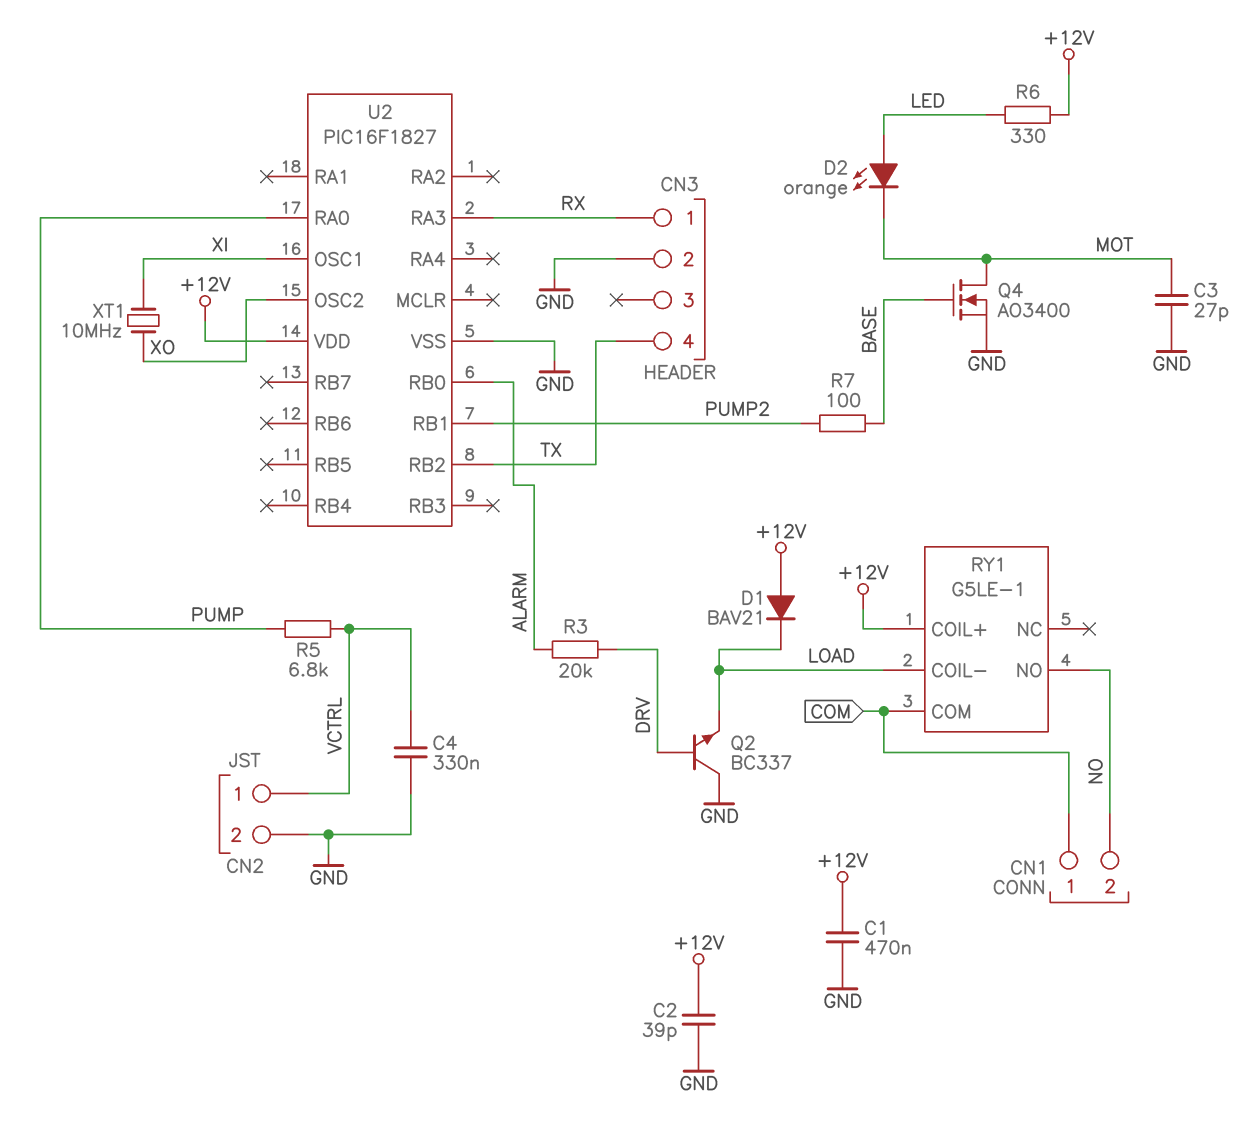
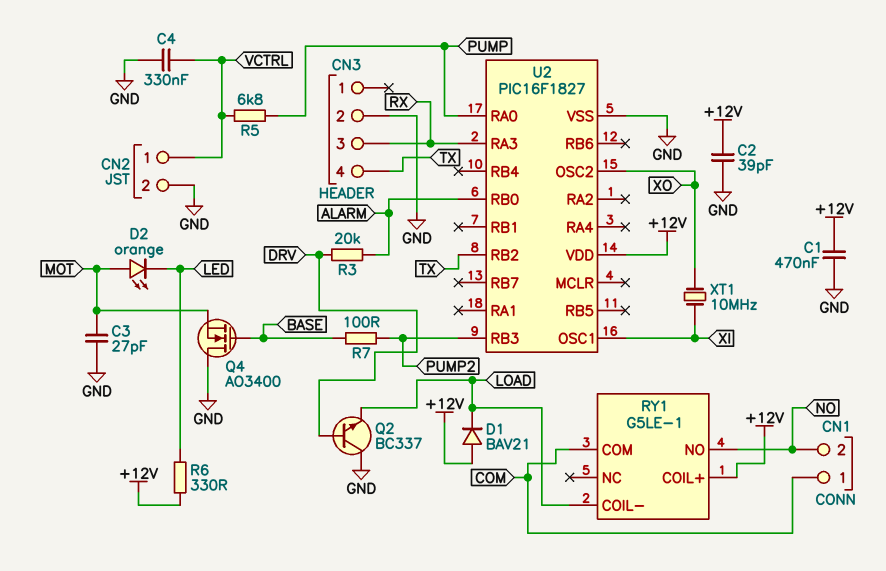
CN3 pin 1: RX -> none
CN3 pin 3: none -> RX
D2: LED orange (A LED, K MOT) -> LED orange (A MOT, K LED)
Q4: NMOS AO3400 (G BASE, D MOT, S GND) -> NMOS AO3400 (G BASE, D GND, S MOT)
U2 pin RB1: PUMP2 -> none
U2 pin RB3: none -> PUMP2

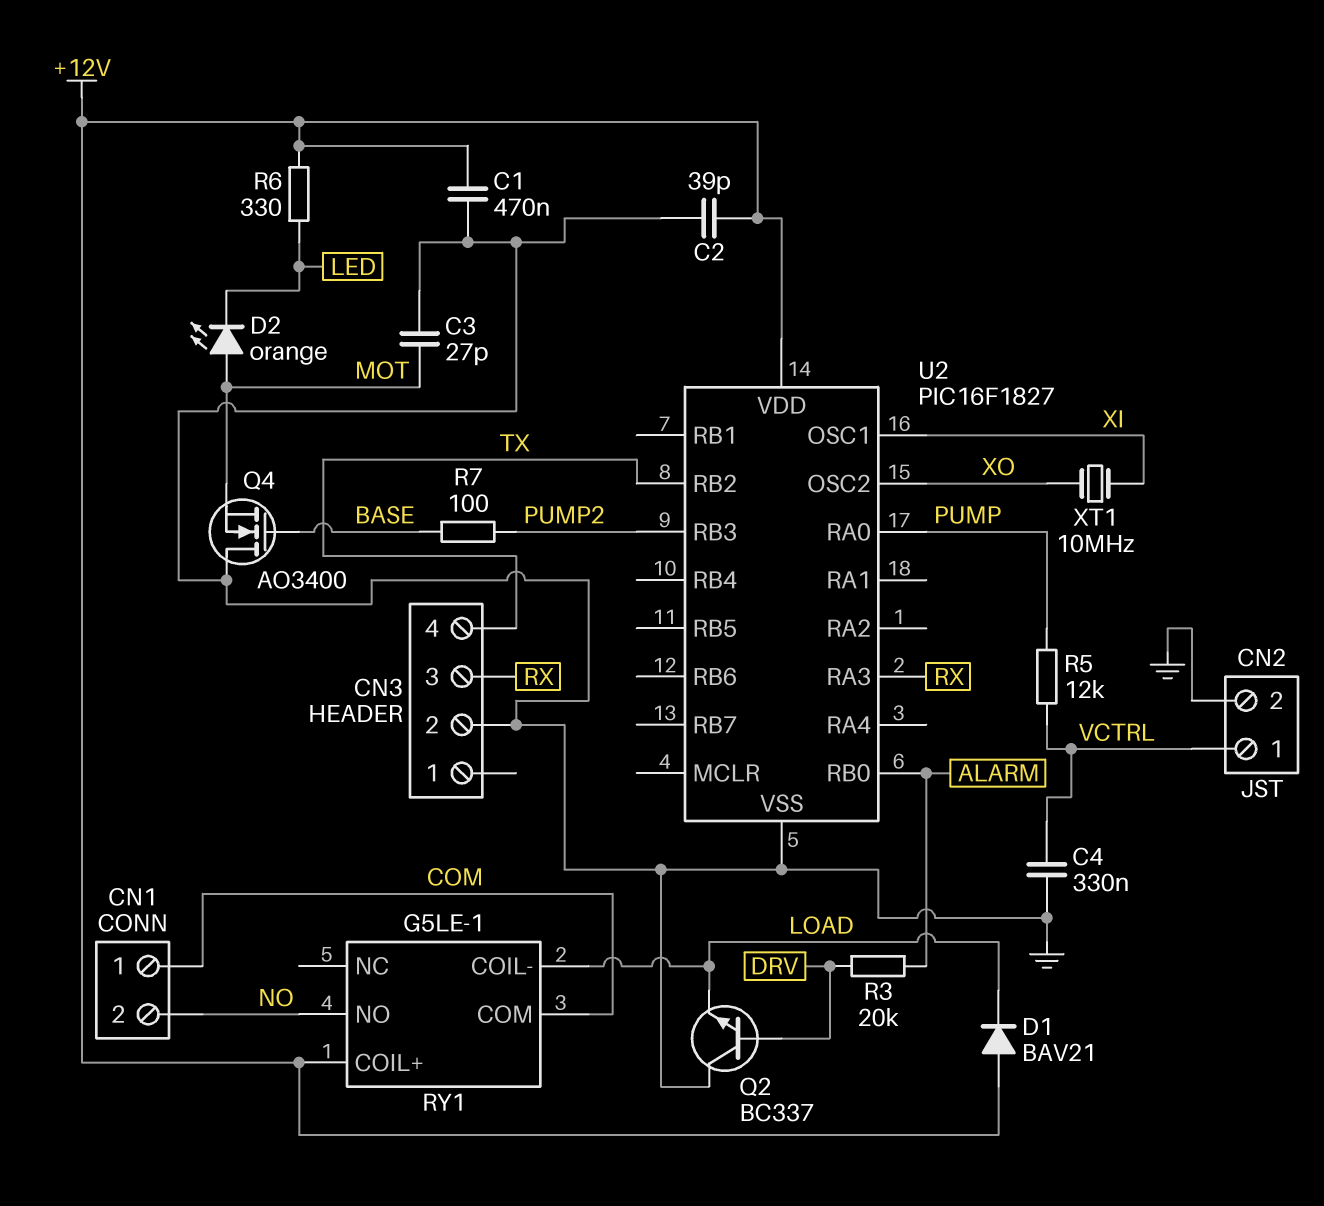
R5: 6.8k (PUMP, VCTRL) -> 12k (PUMP, VCTRL)

